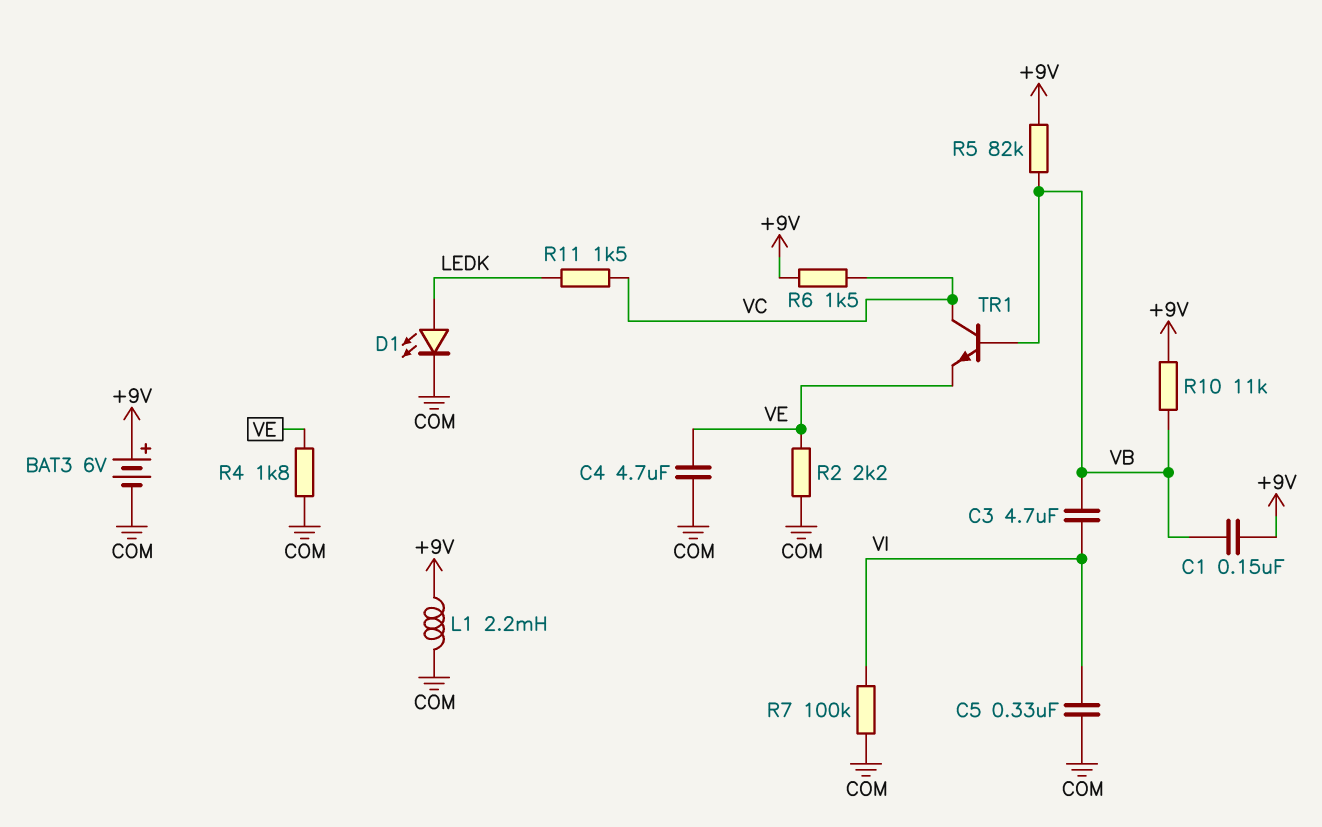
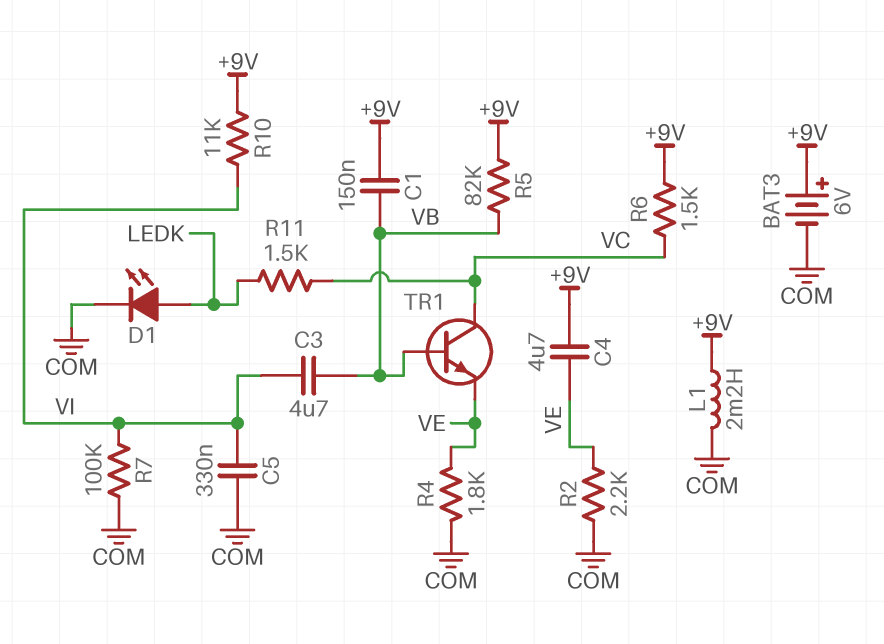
C4: 4.7uF (COM, VE) -> 4.7uF (+9V, VE)
R10: 11k (+9V, VB) -> 11k (+9V, VI)

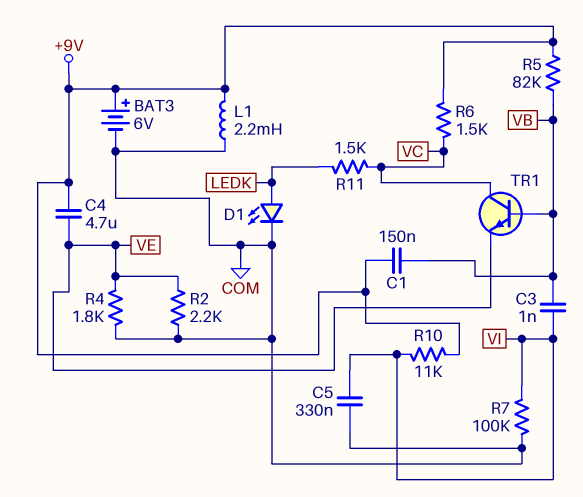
C3: 4.7uF (VB, VI) -> 1nF (VB, VI)

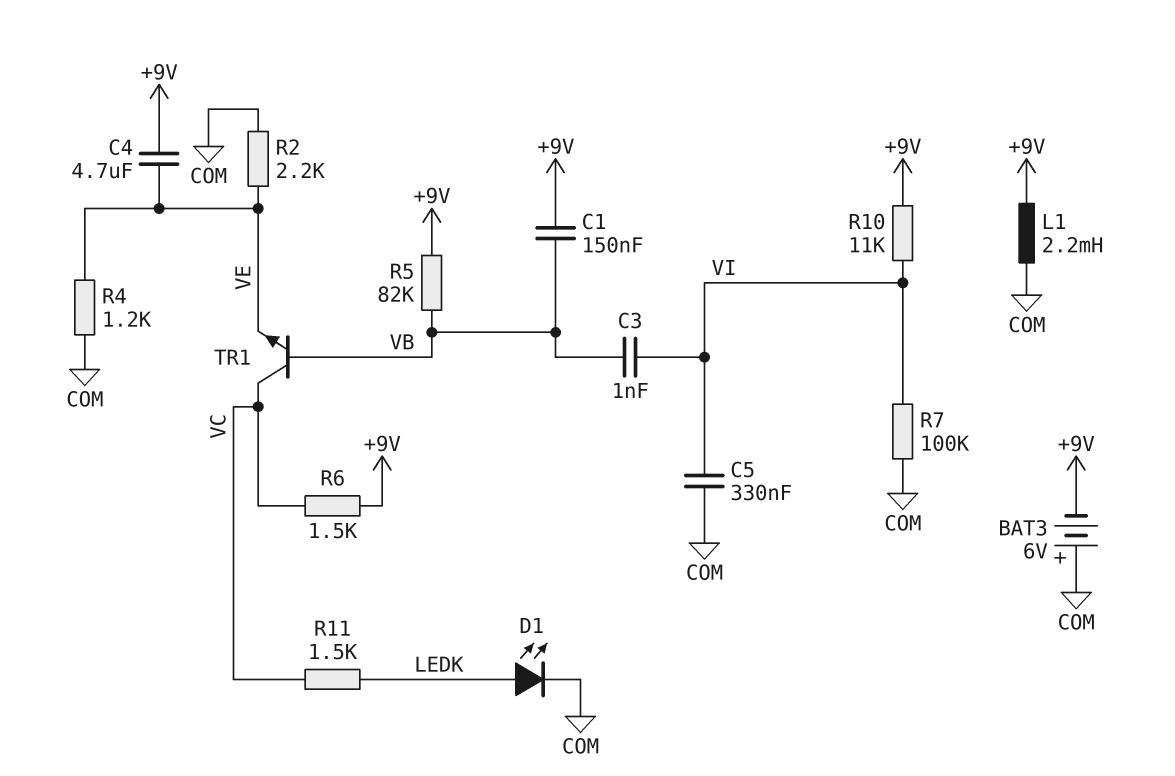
BAT3: 6V (plus +9V, minus COM) -> 6V (plus COM, minus +9V)
R4: 1.8k (COM, VE) -> 1.2k (COM, VE)

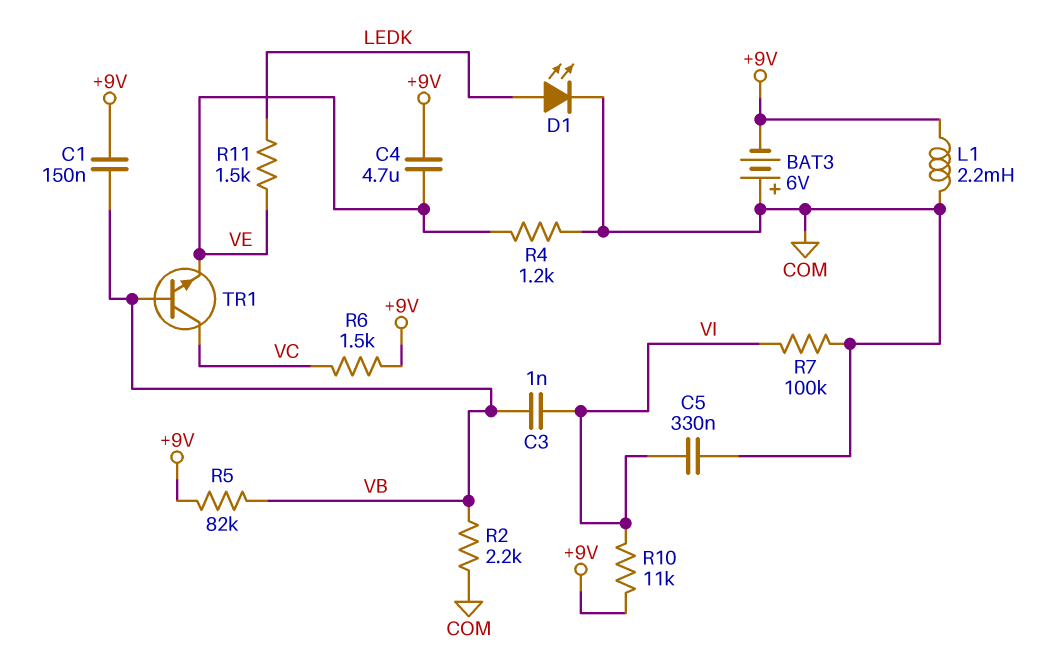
R2: 2.2k (COM, VE) -> 2.2k (COM, VB)
R11: 1.5k (LEDK, VC) -> 1.5k (LEDK, VE)

